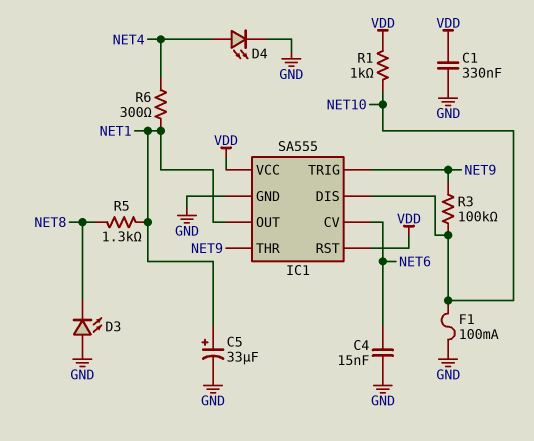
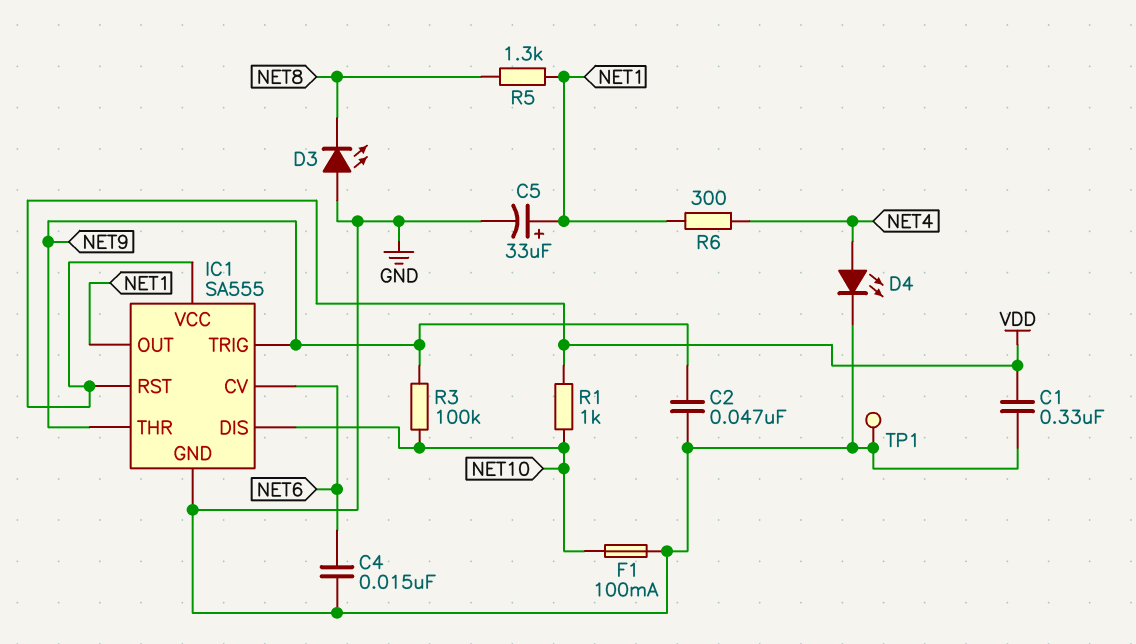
C2: none -> 47nF (GND, NET9)
TP1: none -> test point (GND)

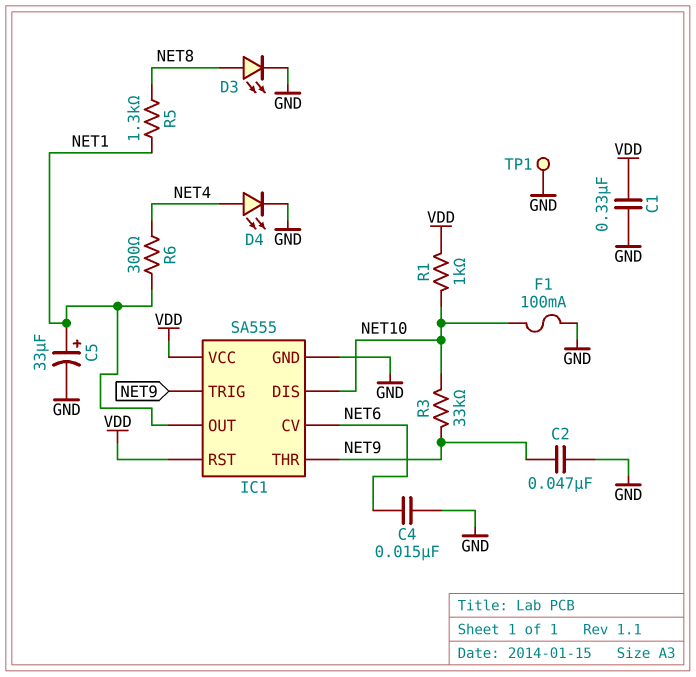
D3: LED (A GND, K NET8) -> LED (A NET8, K GND)
R3: 100k (NET9, NET10) -> 33k (NET9, NET10)

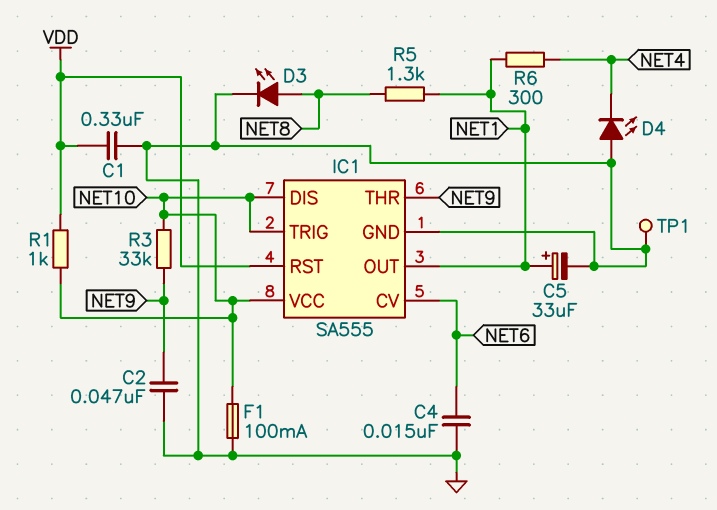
D4: LED (A NET4, K GND) -> LED (A GND, K NET4)
IC1 pin TRIG: NET9 -> NET10
IC1 pin VCC: VDD -> NET10

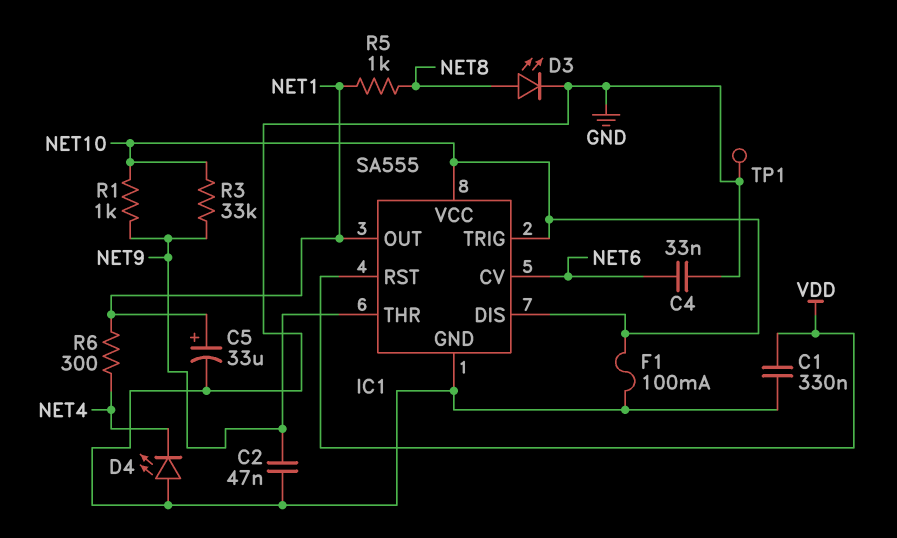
C4: 15nF (GND, NET6) -> 33nF (GND, NET6)
R1: 1k (NET10, VDD) -> 1k (NET9, NET10)
R5: 1.3k (NET1, NET8) -> 1k (NET1, NET8)

